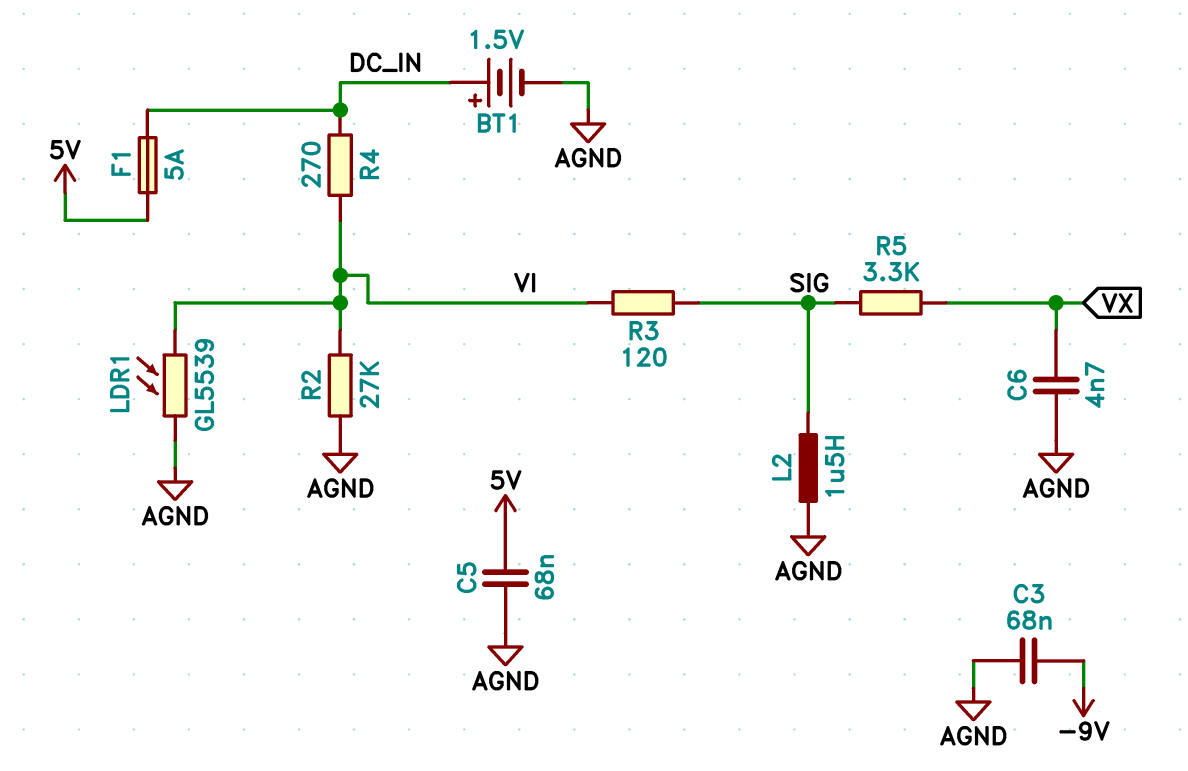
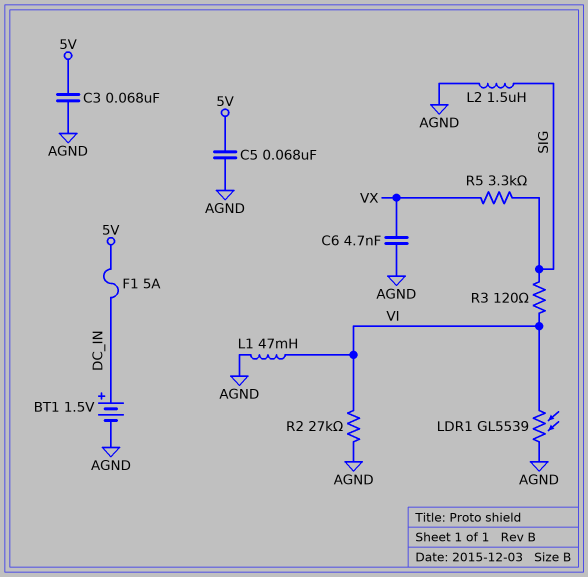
C3: 68nF (-9V, AGND) -> 68nF (5V, AGND)
L1: none -> 47mH (AGND, VI)
R4: 270 (DC_IN, VI) -> none

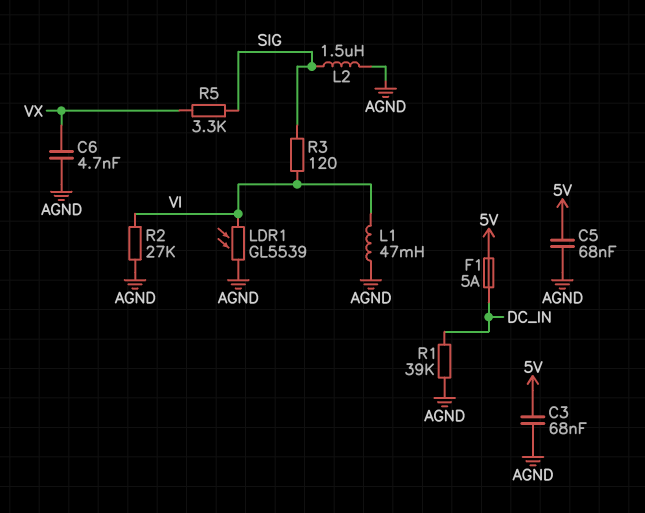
BT1: 1.5V (plus DC_IN, minus AGND) -> none
R1: none -> 39k (AGND, DC_IN)

